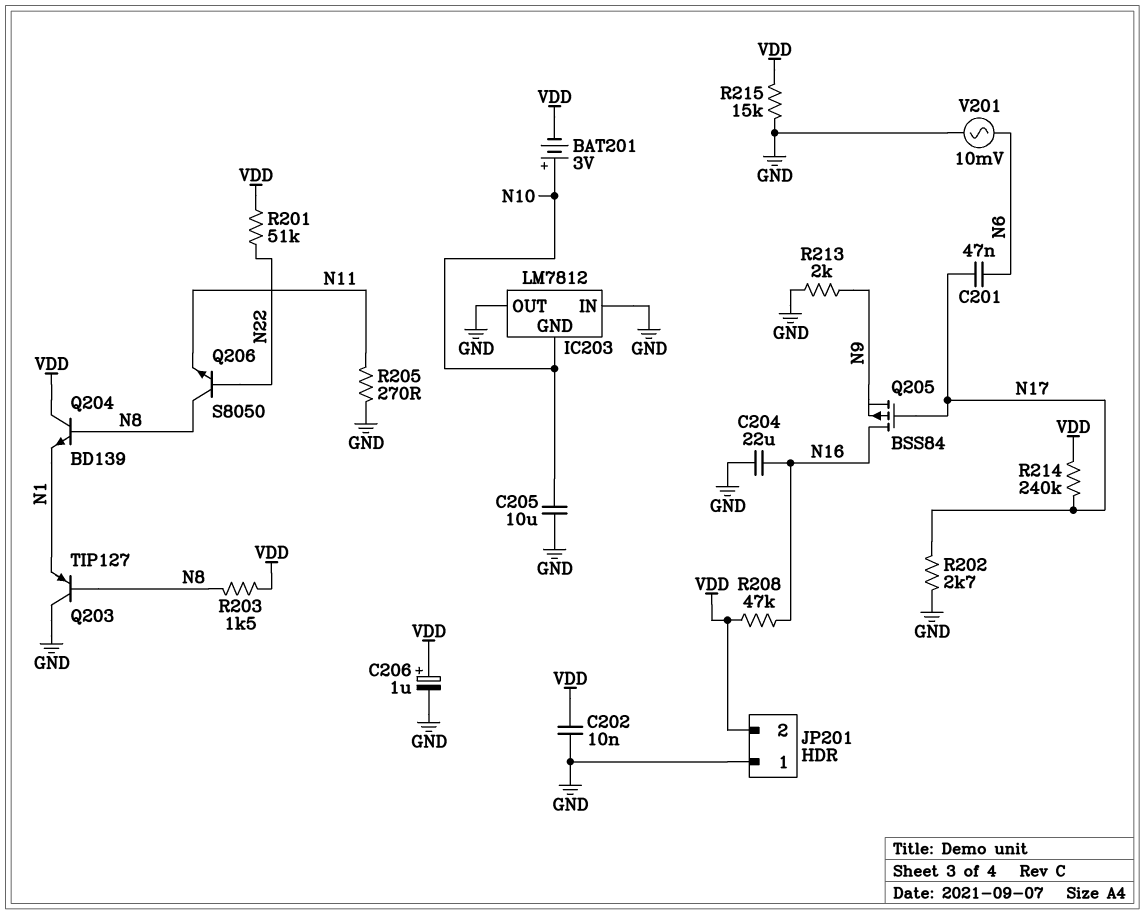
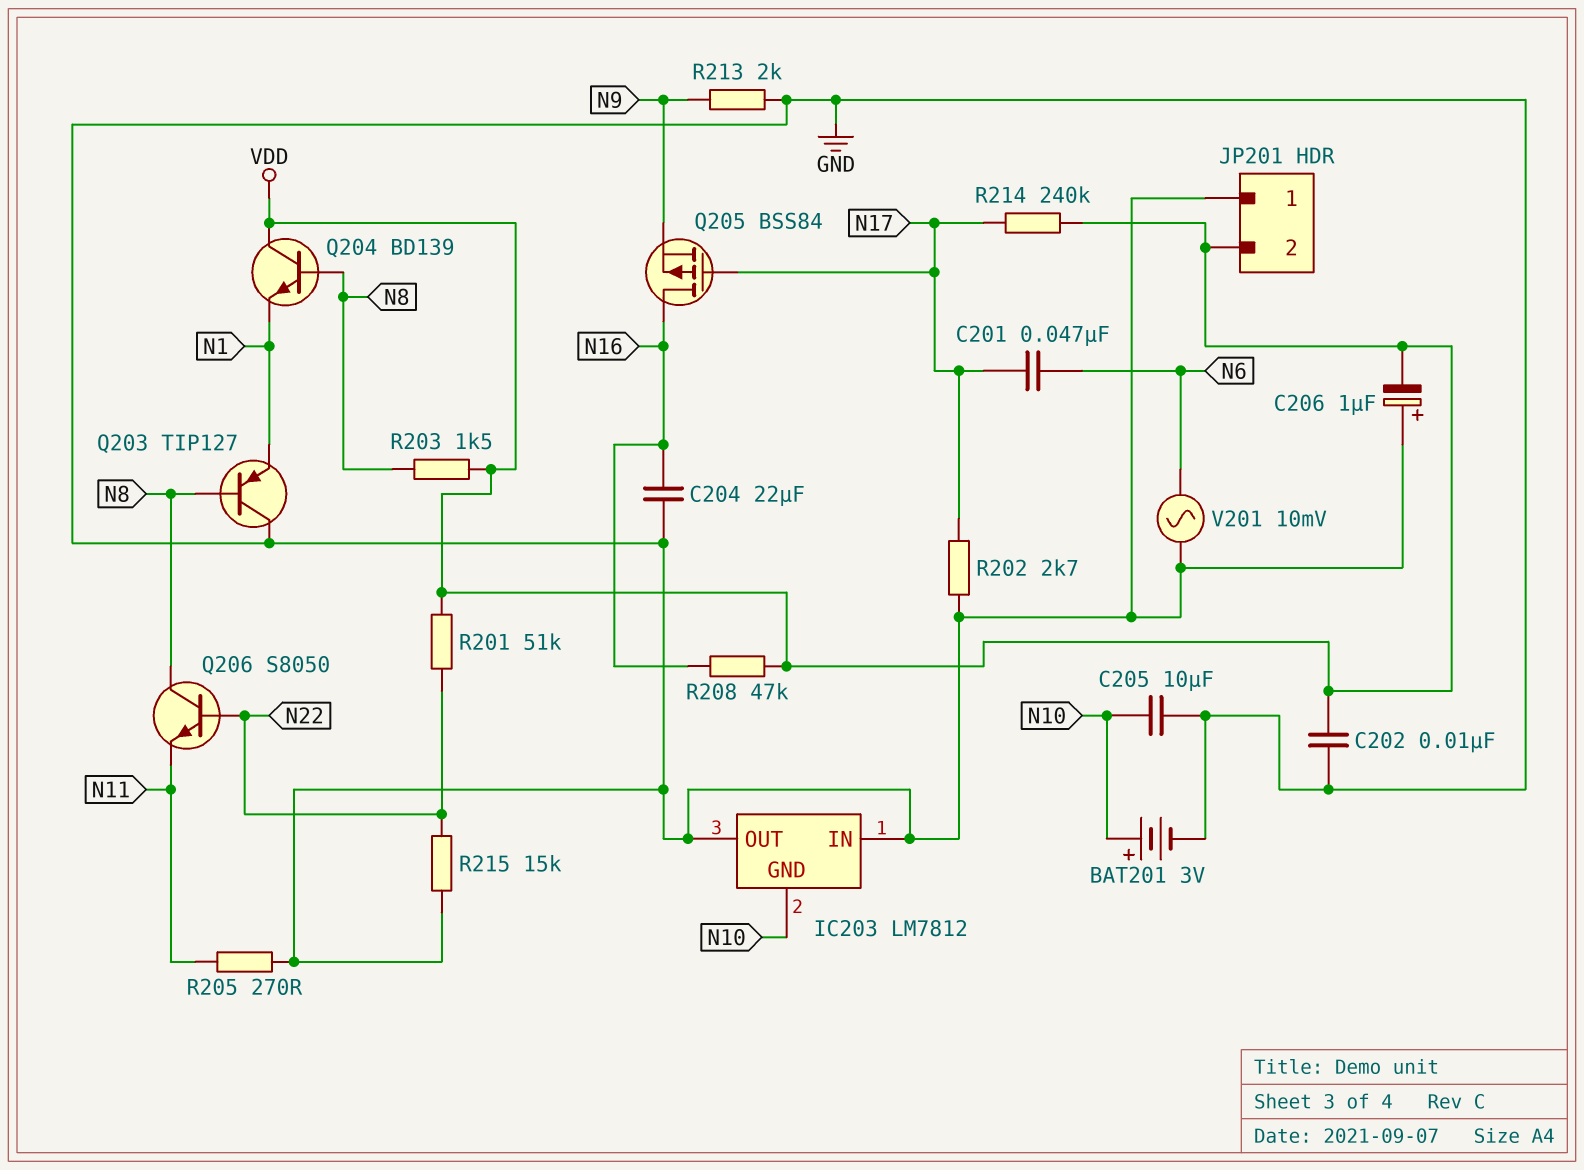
BAT201: 3V (plus N10, minus VDD) -> 3V (plus N10, minus GND)
C206: 1uF (plus VDD, minus GND) -> 1uF (plus GND, minus VDD)
R215: 15k (GND, VDD) -> 15k (GND, N22)

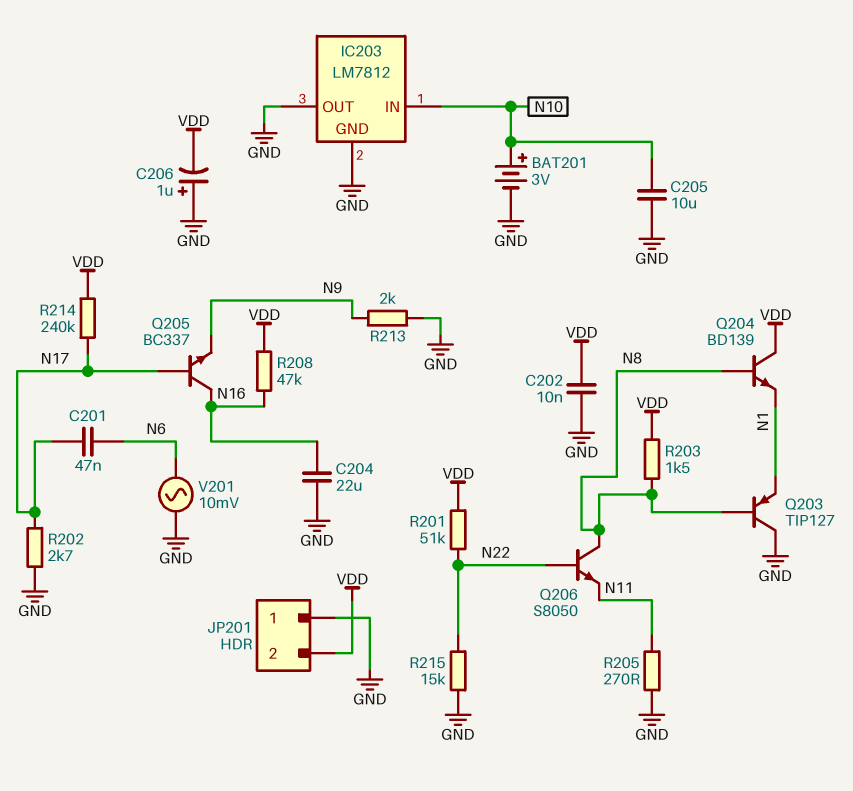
IC203 pin GND: N10 -> GND
IC203 pin IN: GND -> N10
Q205: PMOS BSS84 (G N17, D N16, S N9) -> NPN BC337 (B N17, C N16, E N9)

